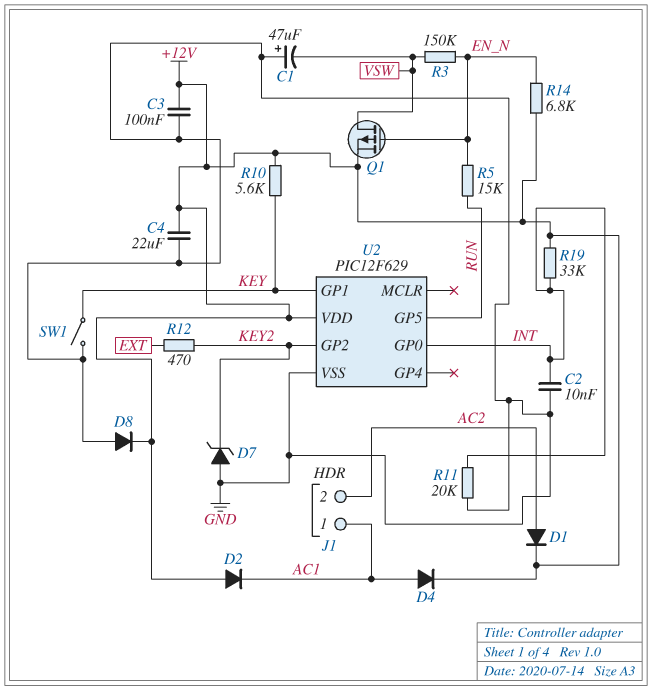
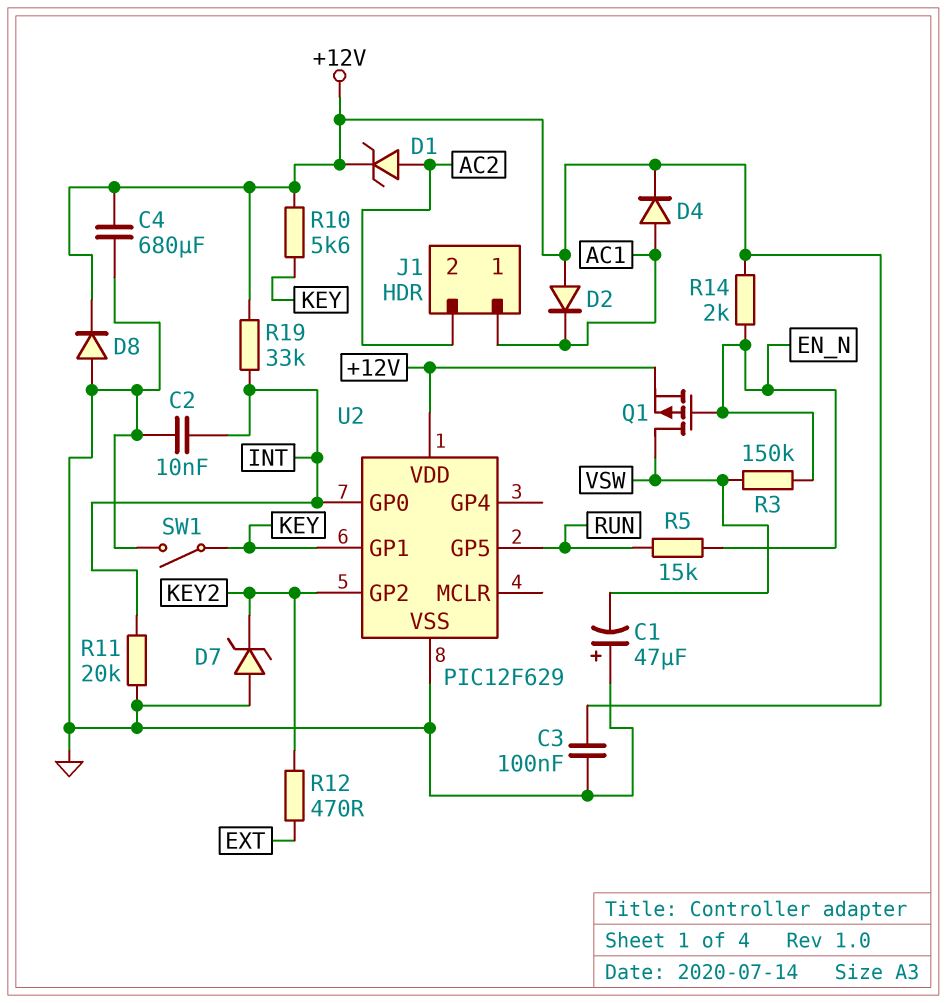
C4: 22uF (+12V, GND) -> 680uF (+12V, GND)
D1: diode (A AC2, K +12V) -> zener (A AC2, K +12V)
R14: 6.8k (+12V, EN_N) -> 2k (+12V, EN_N)

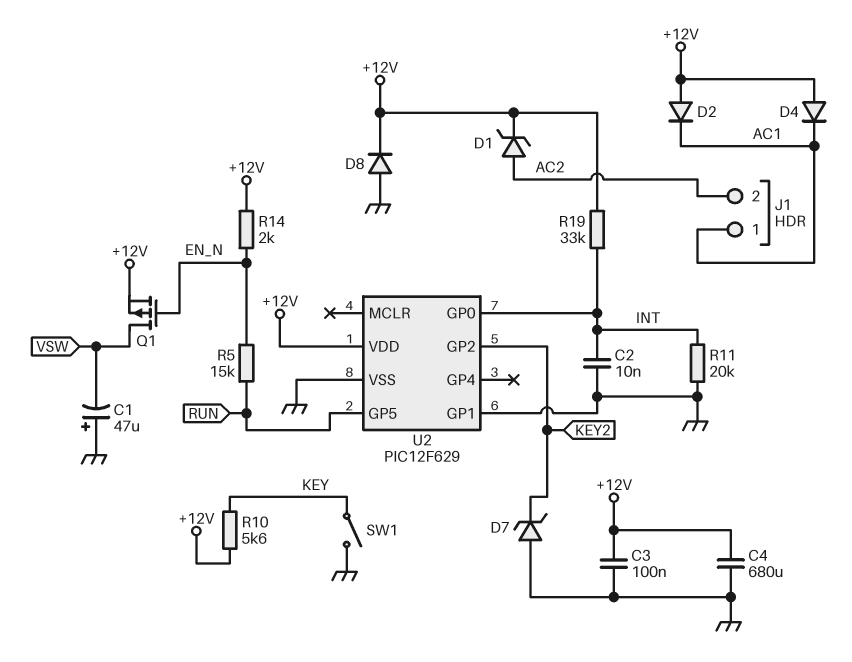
D4: diode (A AC1, K +12V) -> diode (A +12V, K AC1)
R3: 150k (EN_N, VSW) -> none
R12: 470 (EXT, KEY2) -> none
U2 pin GP1: KEY -> GND

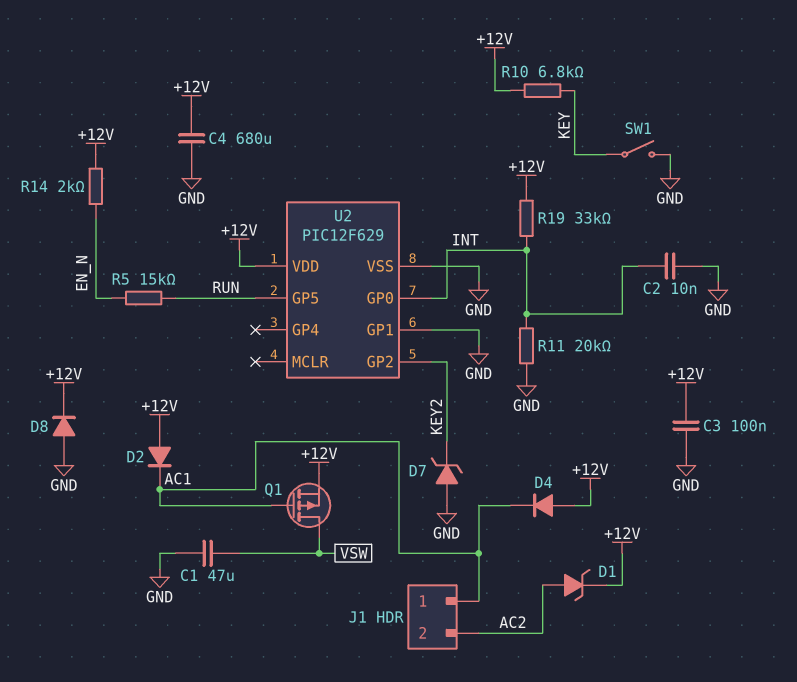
C1: 47uF (plus GND, minus VSW) -> 47uF (GND, VSW)
Q1: PMOS (G EN_N, D VSW, S +12V) -> PMOS (G AC1, D VSW, S +12V)
R10: 5.6k (+12V, KEY) -> 6.8k (+12V, KEY)

